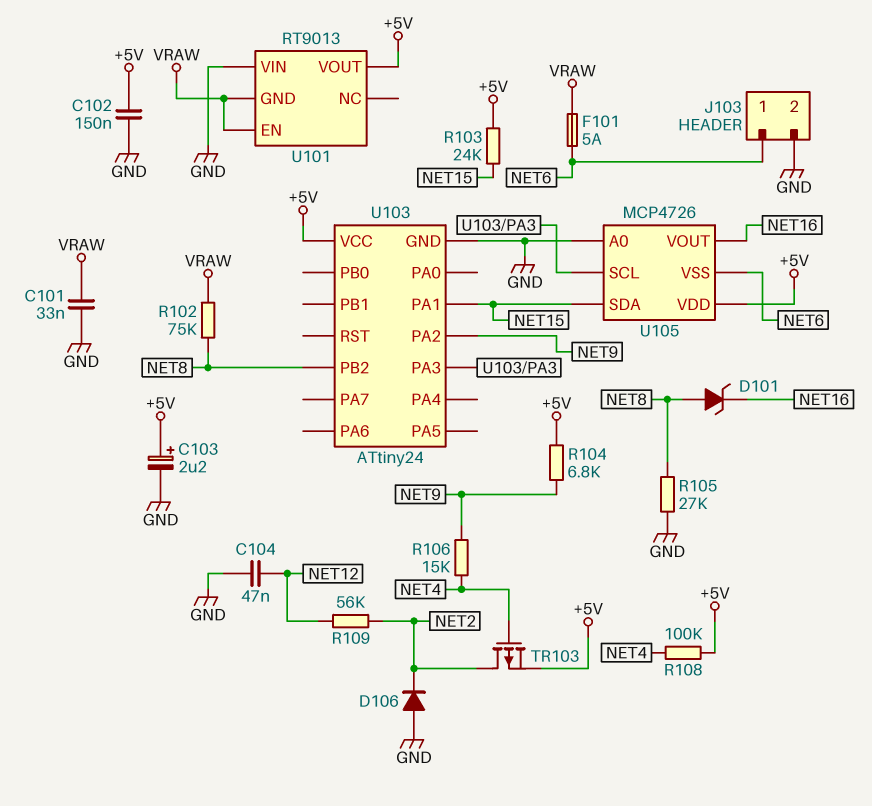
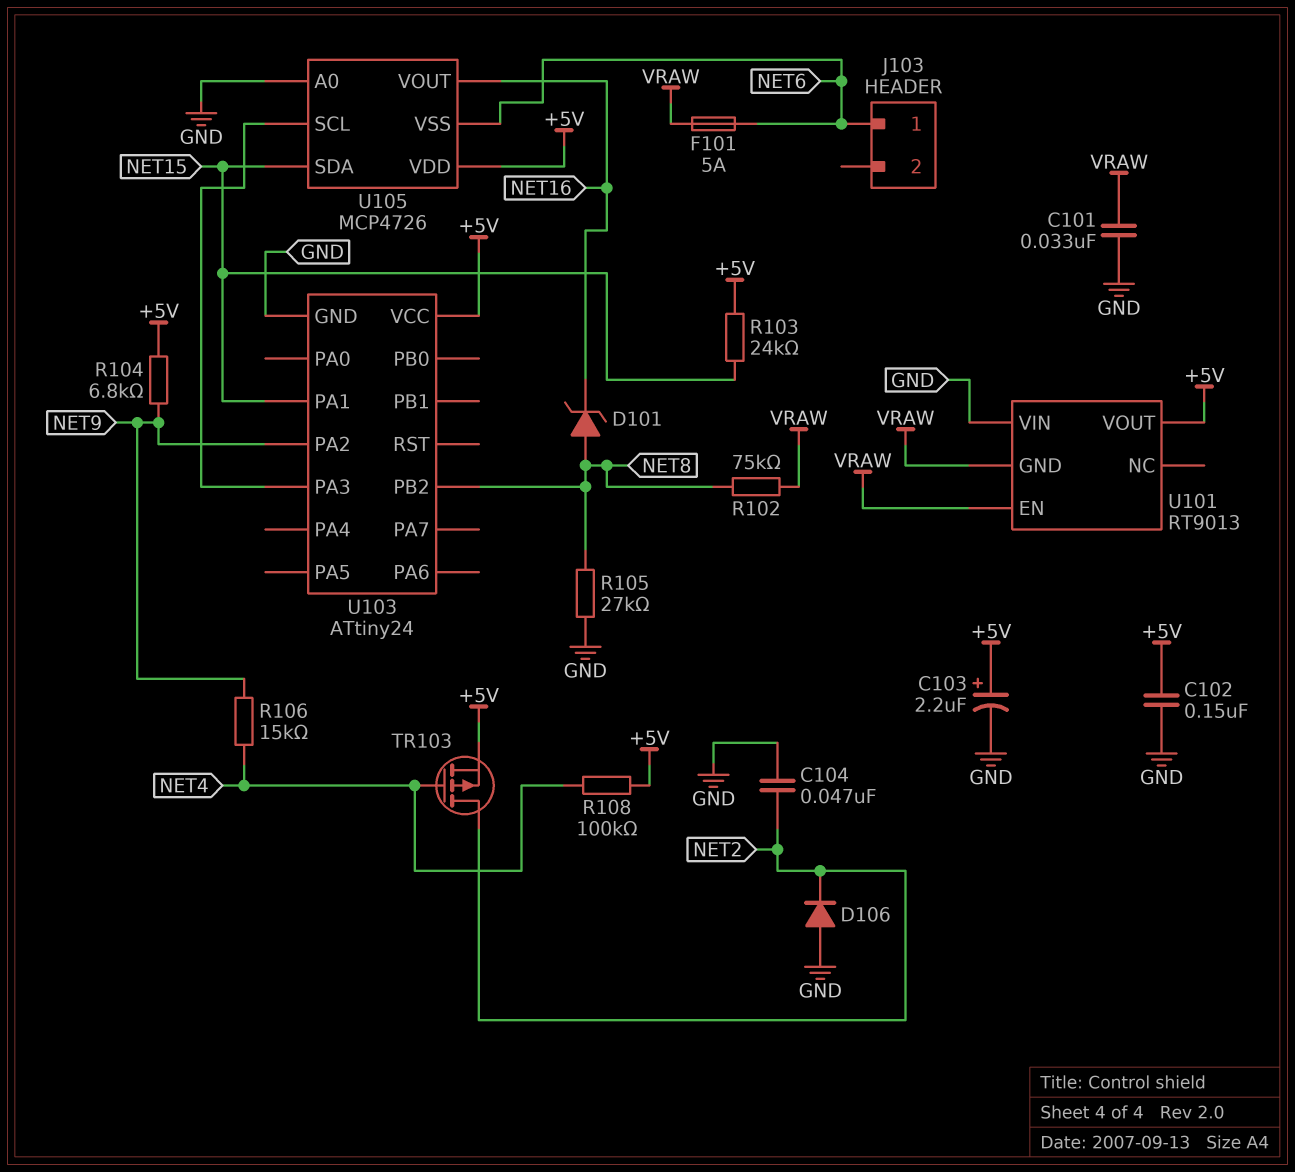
C104: 47nF (GND, NET12) -> 47nF (GND, NET2)
J103 pin 2: GND -> none
R109: 56k (NET2, NET12) -> none

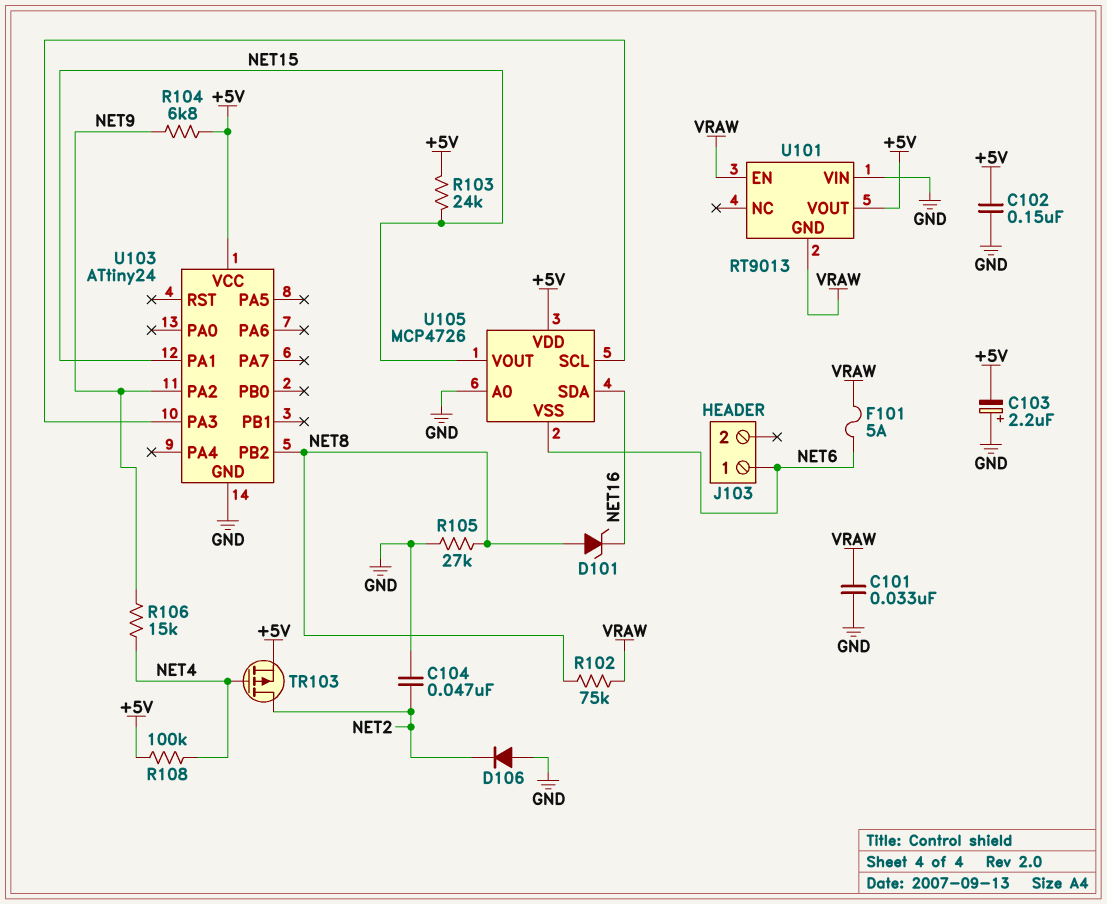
C103: 2.2uF (plus +5V, minus GND) -> 2.2uF (plus GND, minus +5V)
U105 pin SDA: NET15 -> NET16
U105 pin VOUT: NET16 -> NET15

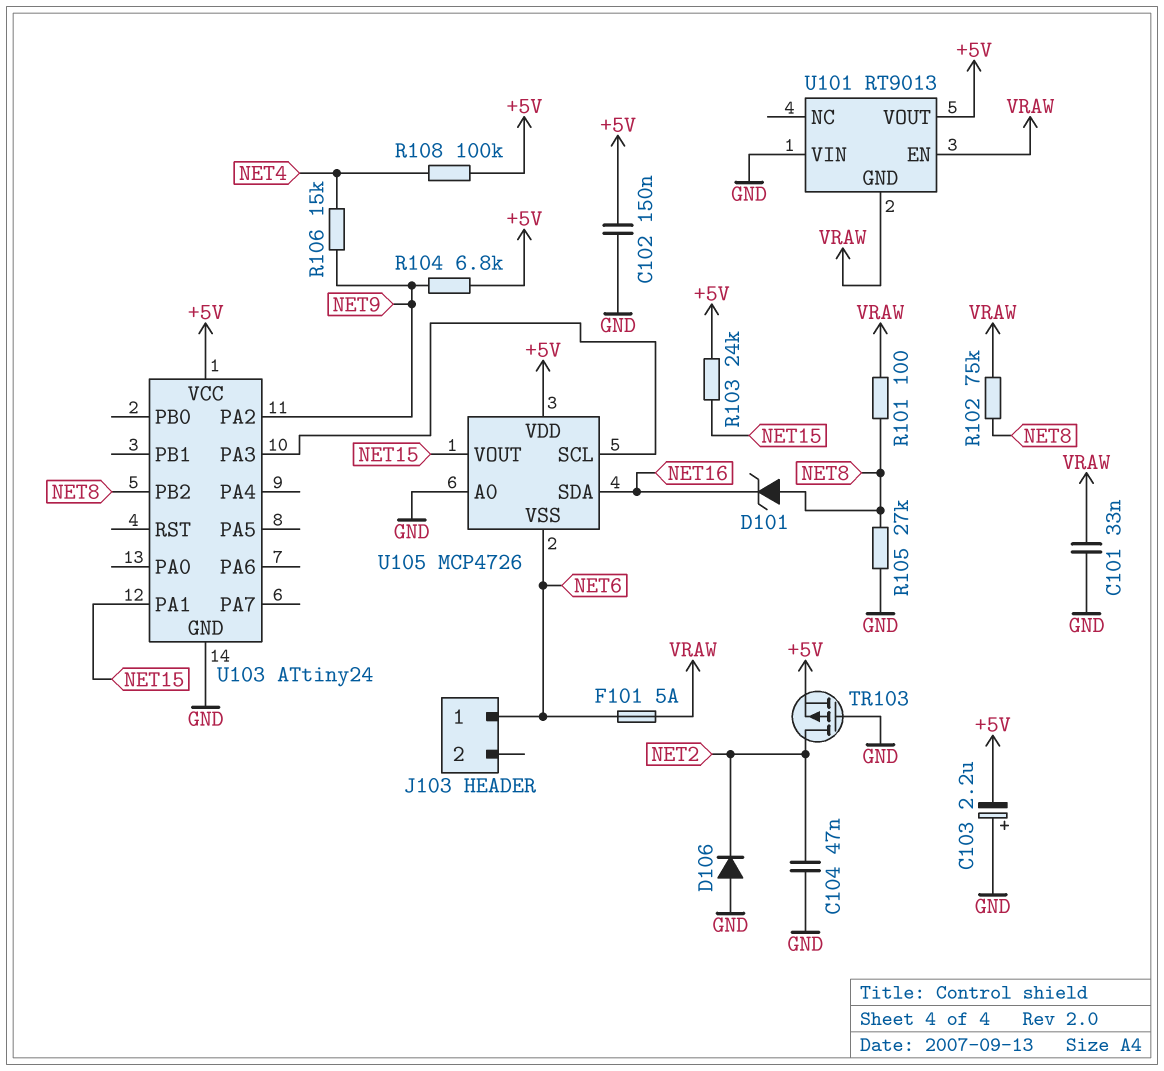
R101: none -> 100 (NET8, VRAW)
TR103: PMOS (G NET4, D NET2, S +5V) -> PMOS (G GND, D NET2, S +5V)

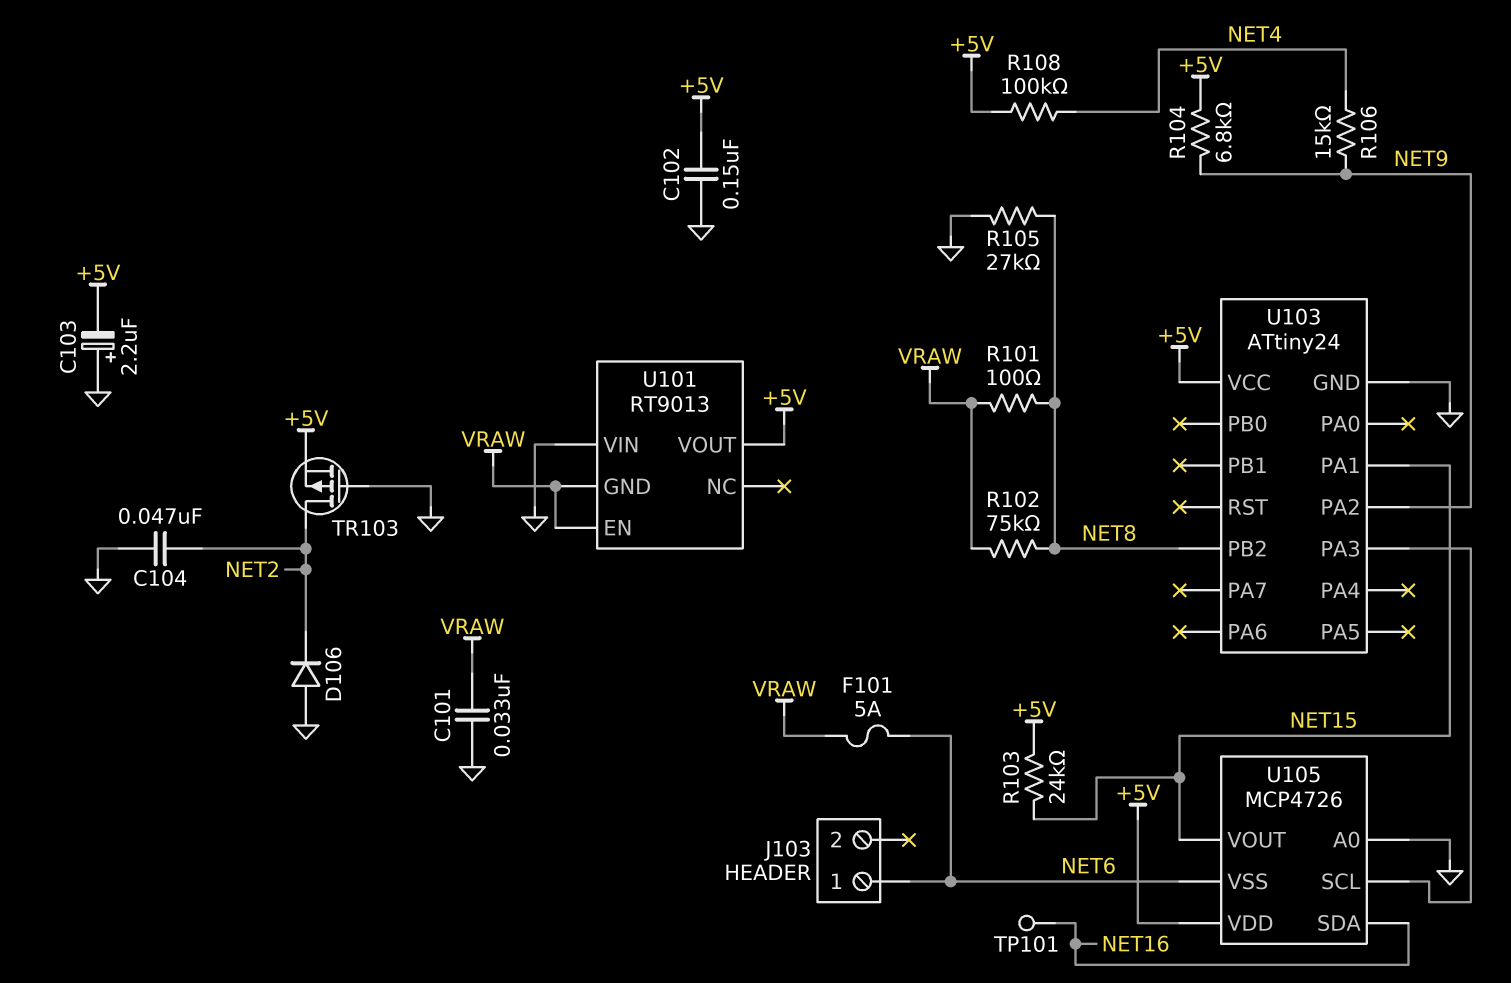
D101: zener (A NET8, K NET16) -> none
TP101: none -> test point (NET16)

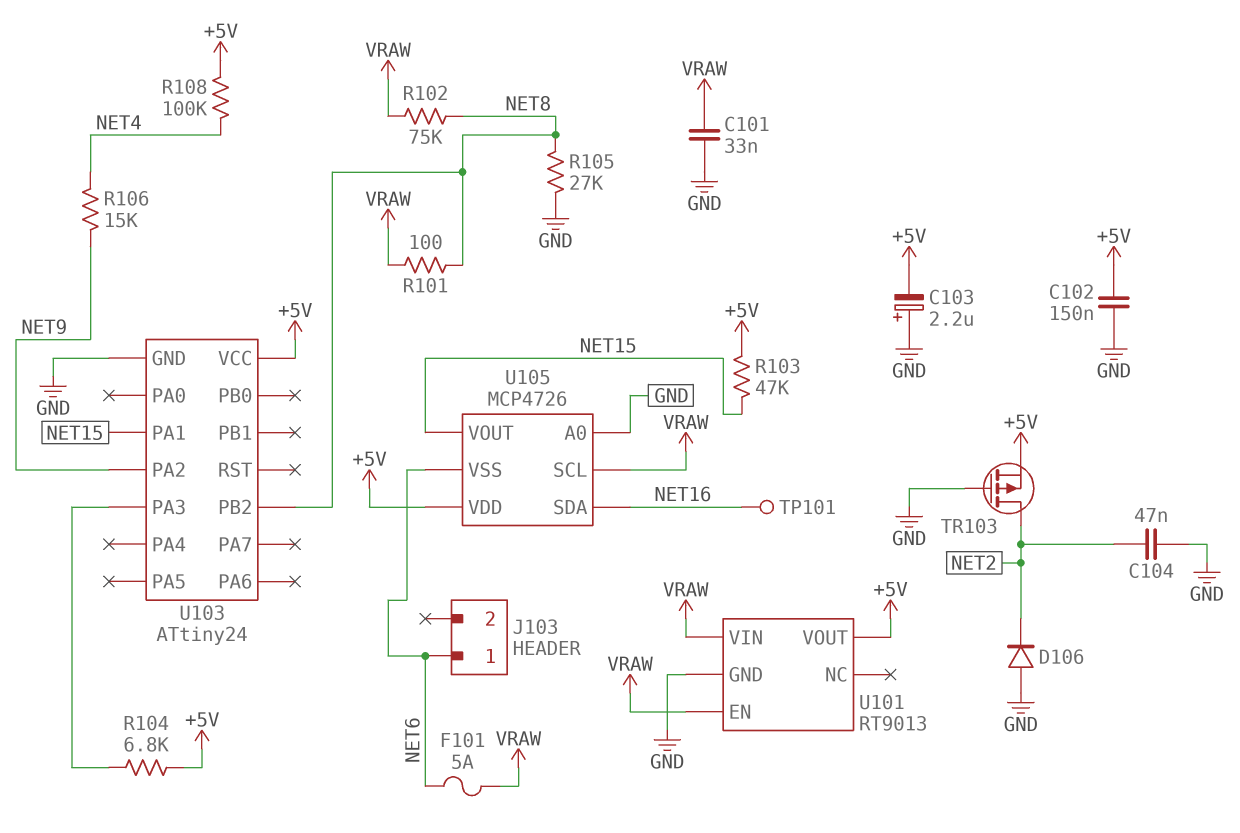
R103: 24k (+5V, NET15) -> 47k (+5V, NET15)
R104: 6.8k (+5V, NET9) -> 6.8k (+5V, U103/PA3)
U101 pin GND: VRAW -> GND
U101 pin VIN: GND -> VRAW
U105 pin SCL: U103/PA3 -> VRAW

